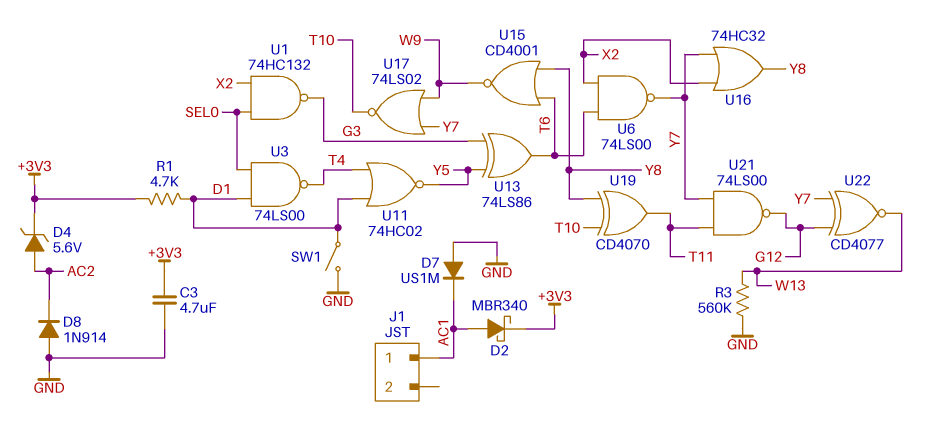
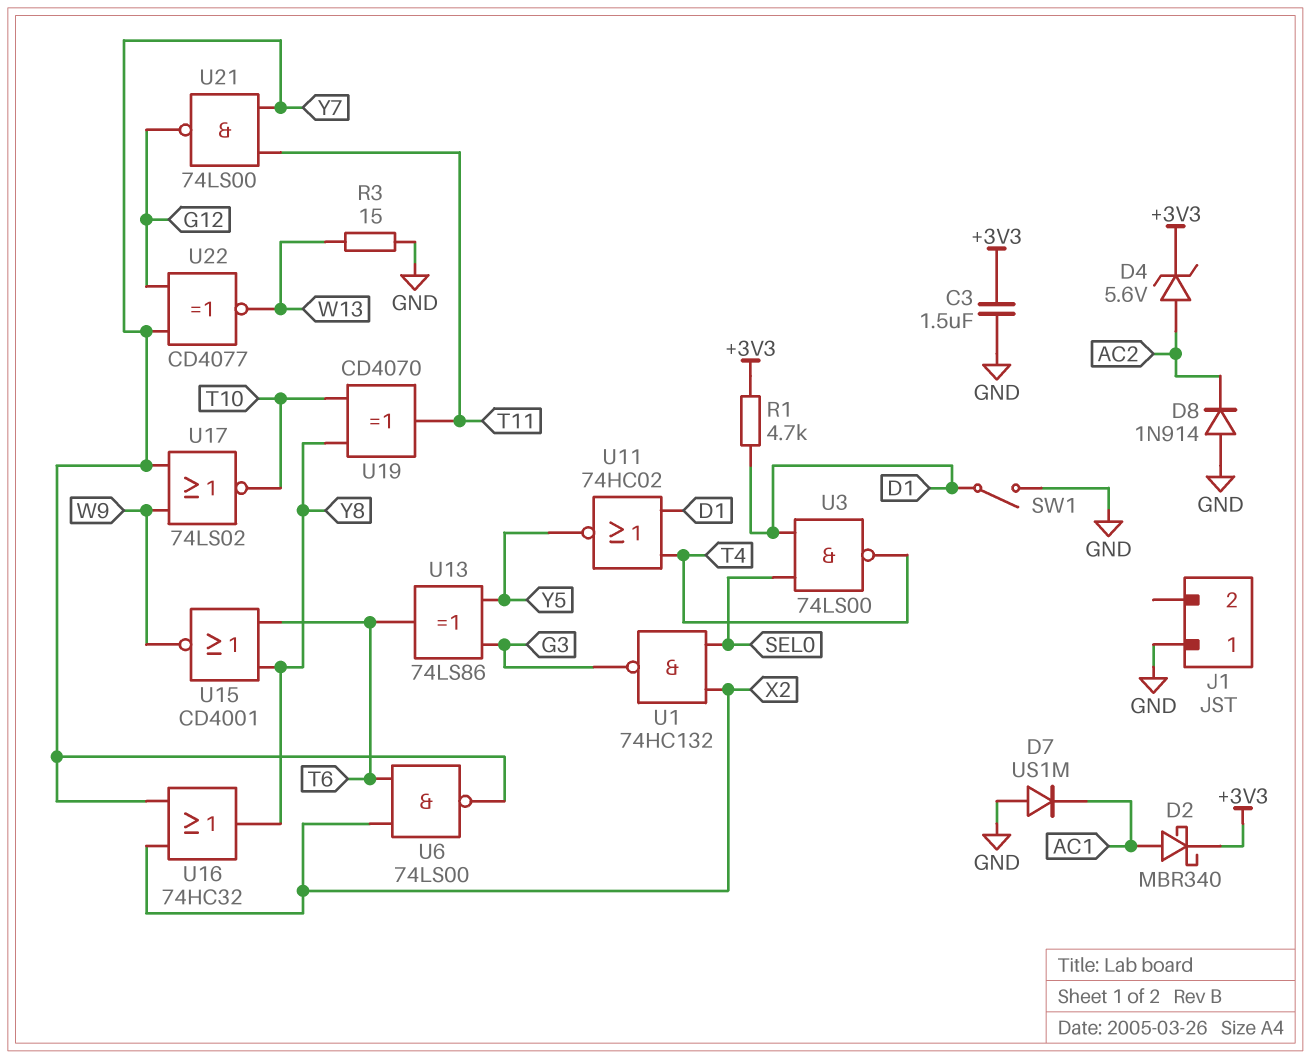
C3: 4.7uF (+3V3, GND) -> 1.5uF (+3V3, GND)
J1 pin 1: AC1 -> GND
R3: 560k (GND, W13) -> 15 (GND, W13)

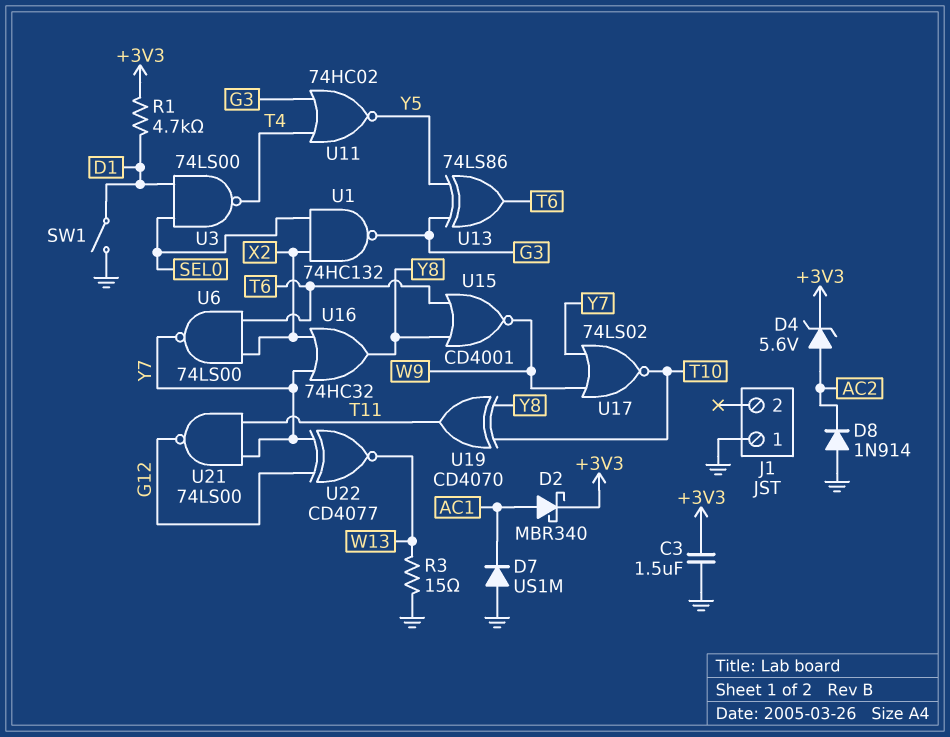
U11: NOR 74HC02 (in D1, in T4, out Y5) -> NOR 74HC02 (in G3, in T4, out Y5)

